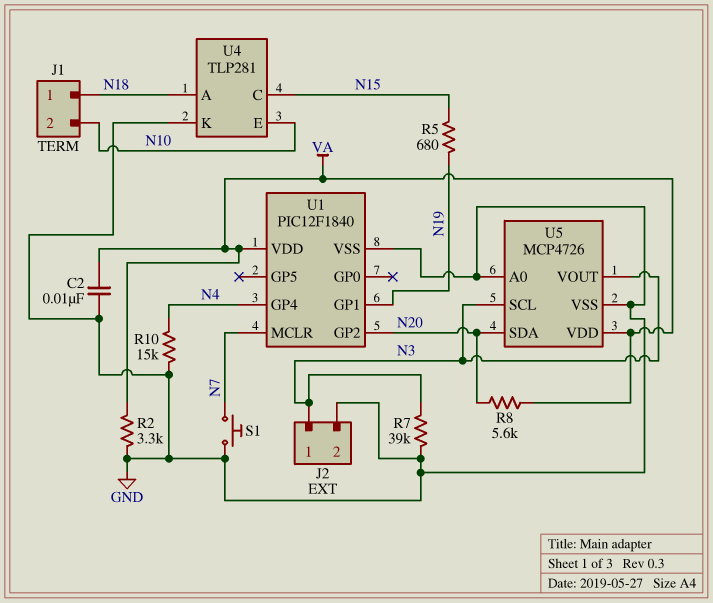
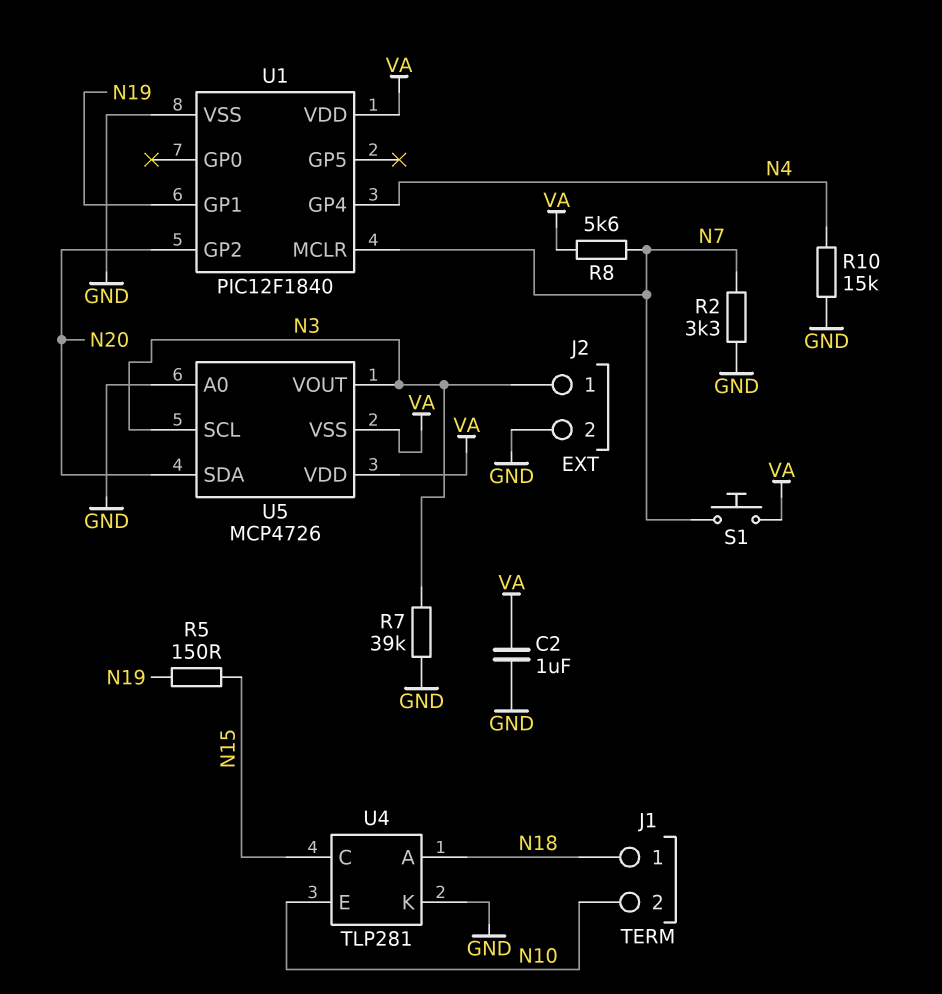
C2: 10nF (GND, VA) -> 1uF (GND, VA)
R2: 3.3k (GND, VA) -> 3.3k (GND, N7)
R5: 680 (N15, N19) -> 150 (N15, N19)
R8: 5.6k (N20, VA) -> 5.6k (N7, VA)
S1: button (GND, N7) -> button (N7, VA)
U5 pin VSS: GND -> VA

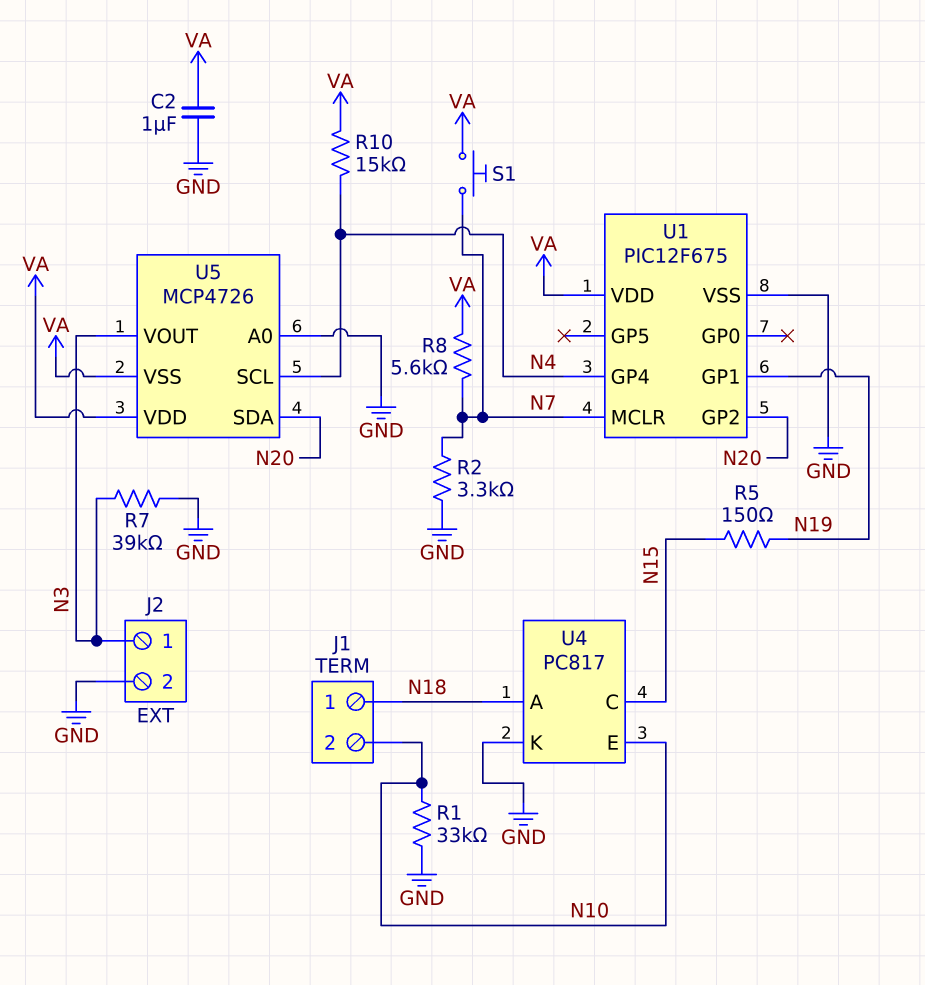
R1: none -> 33k (GND, N10)
R10: 15k (GND, N4) -> 15k (N4, VA)
U1: PIC12F1840 -> PIC12F675
U4: TLP281 -> PC817
U5 pin SCL: N3 -> N4

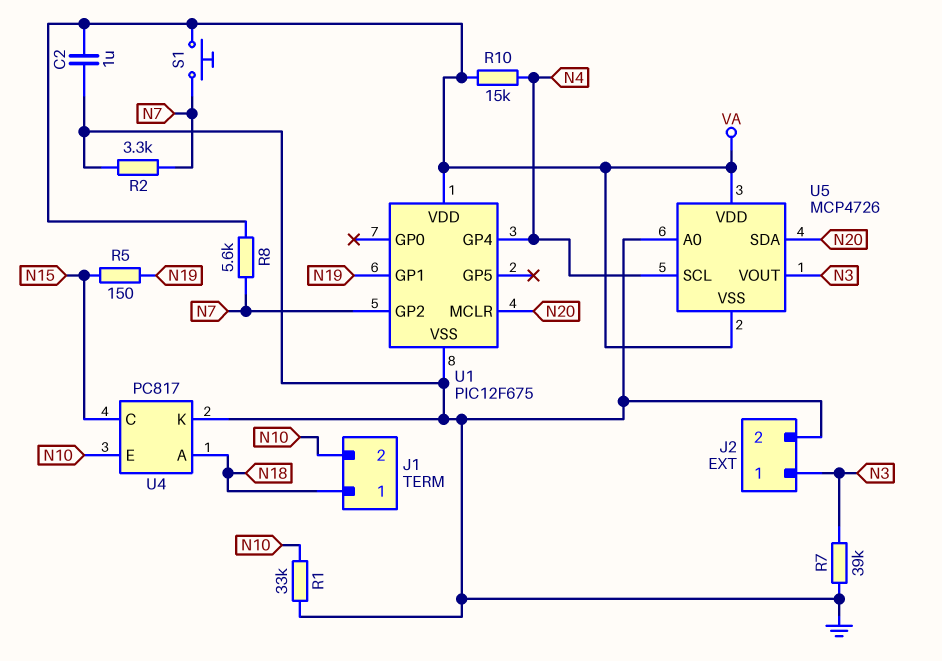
U1 pin GP2: N20 -> N7
U1 pin MCLR: N7 -> N20

